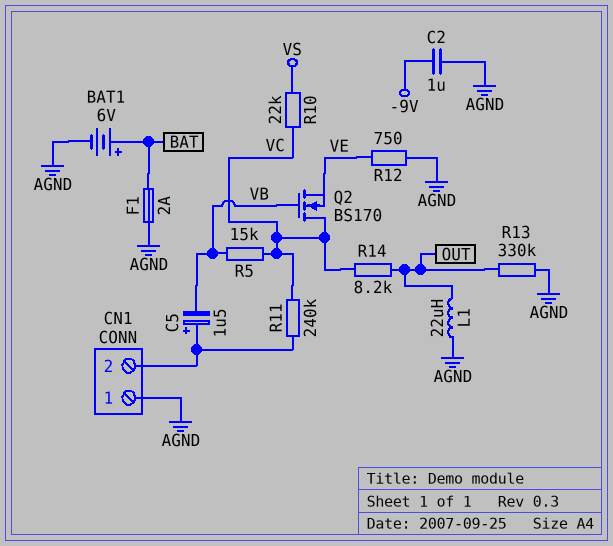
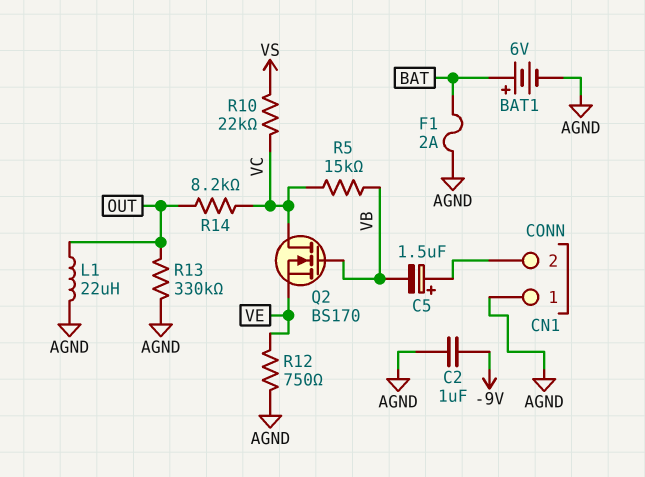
R11: 240k (CN1/2, VC) -> none

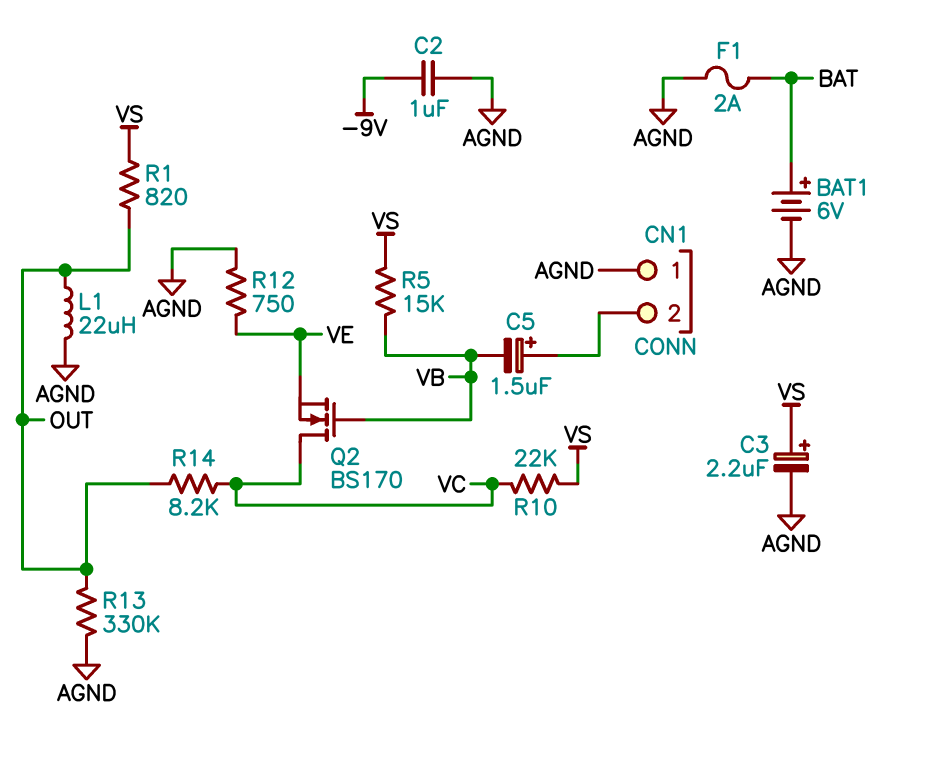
C3: none -> 2.2uF (plus VS, minus AGND)
R1: none -> 820 (OUT, VS)
R5: 15k (VB, VC) -> 15k (VB, VS)

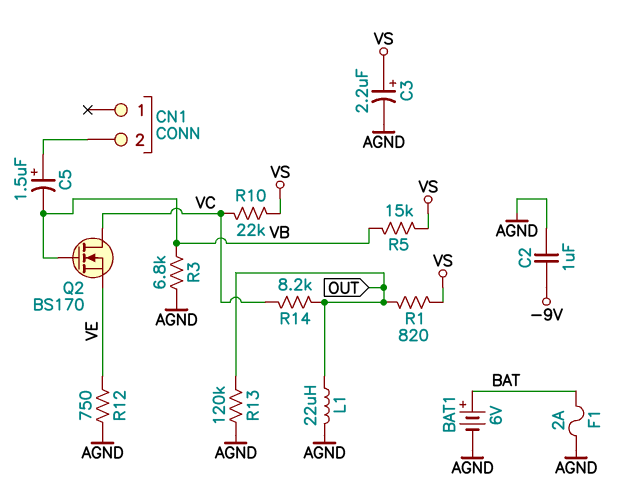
CN1 pin 1: AGND -> none
R3: none -> 6.8k (AGND, VB)
R13: 330k (AGND, OUT) -> 120k (AGND, OUT)

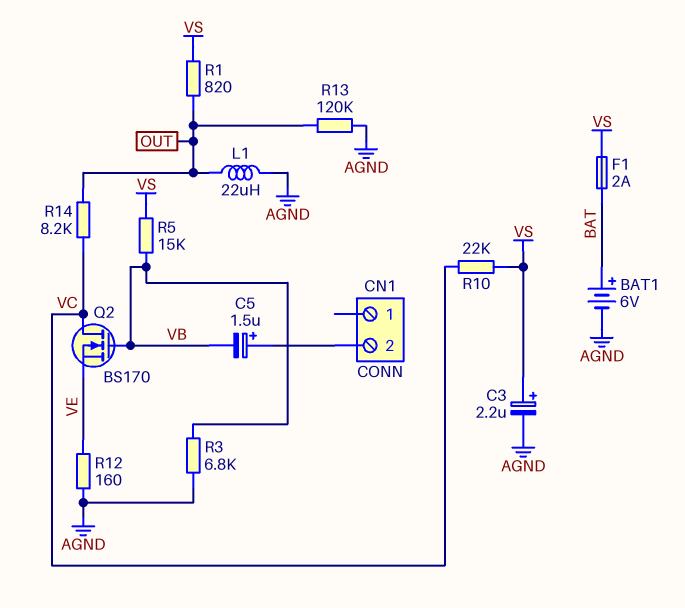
C2: 1uF (-9V, AGND) -> none
F1: 2A (AGND, BAT) -> 2A (BAT, VS)
R12: 750 (AGND, VE) -> 160 (AGND, VE)

